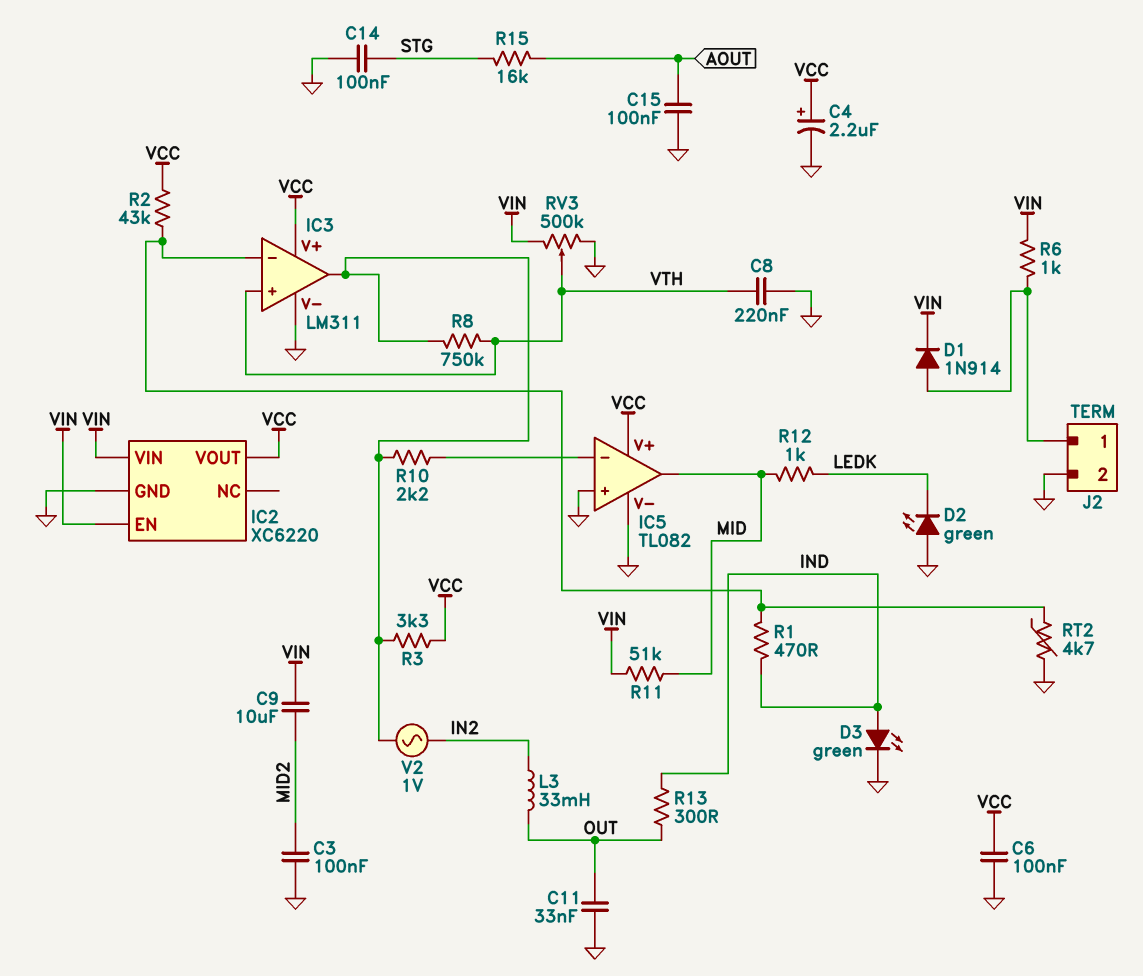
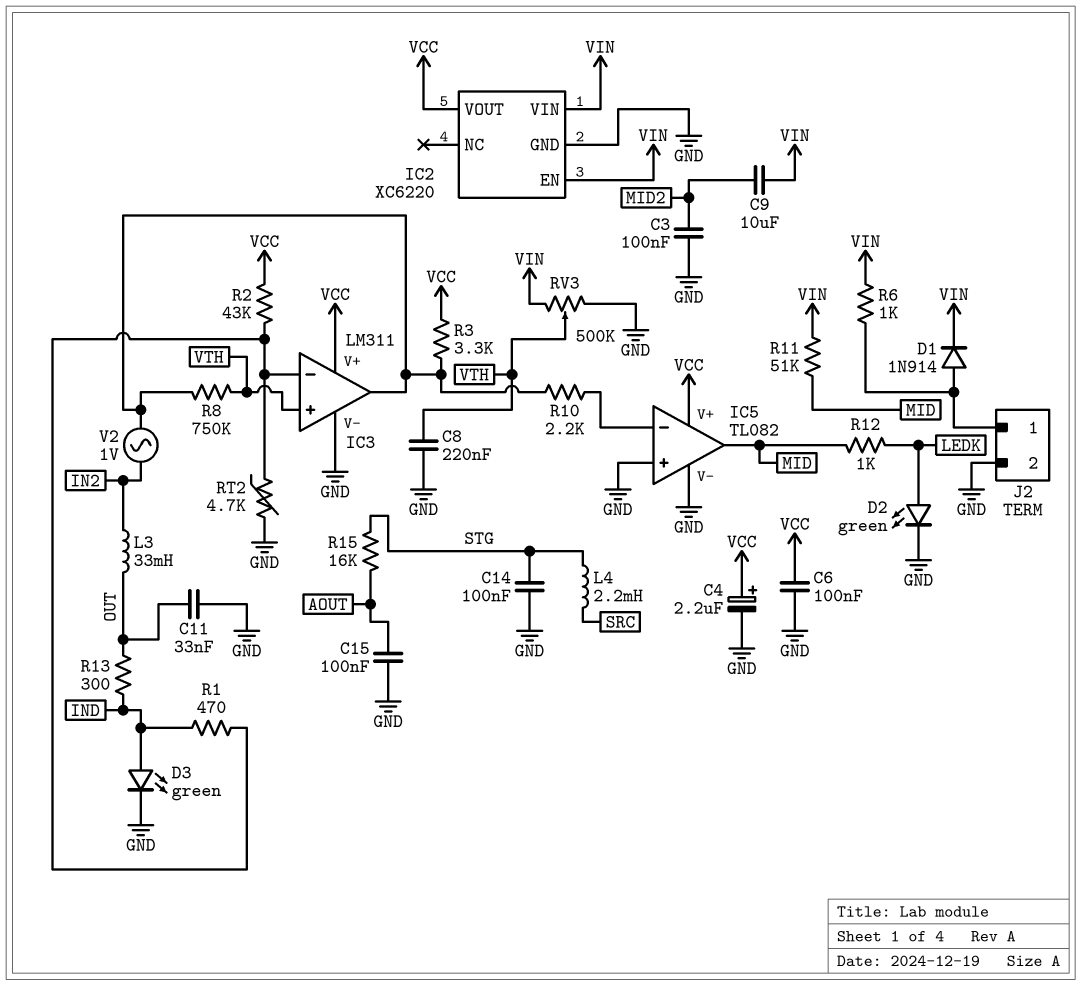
D2: LED green (A GND, K LEDK) -> LED green (A LEDK, K GND)
L4: none -> 2.2mH (SRC, STG)

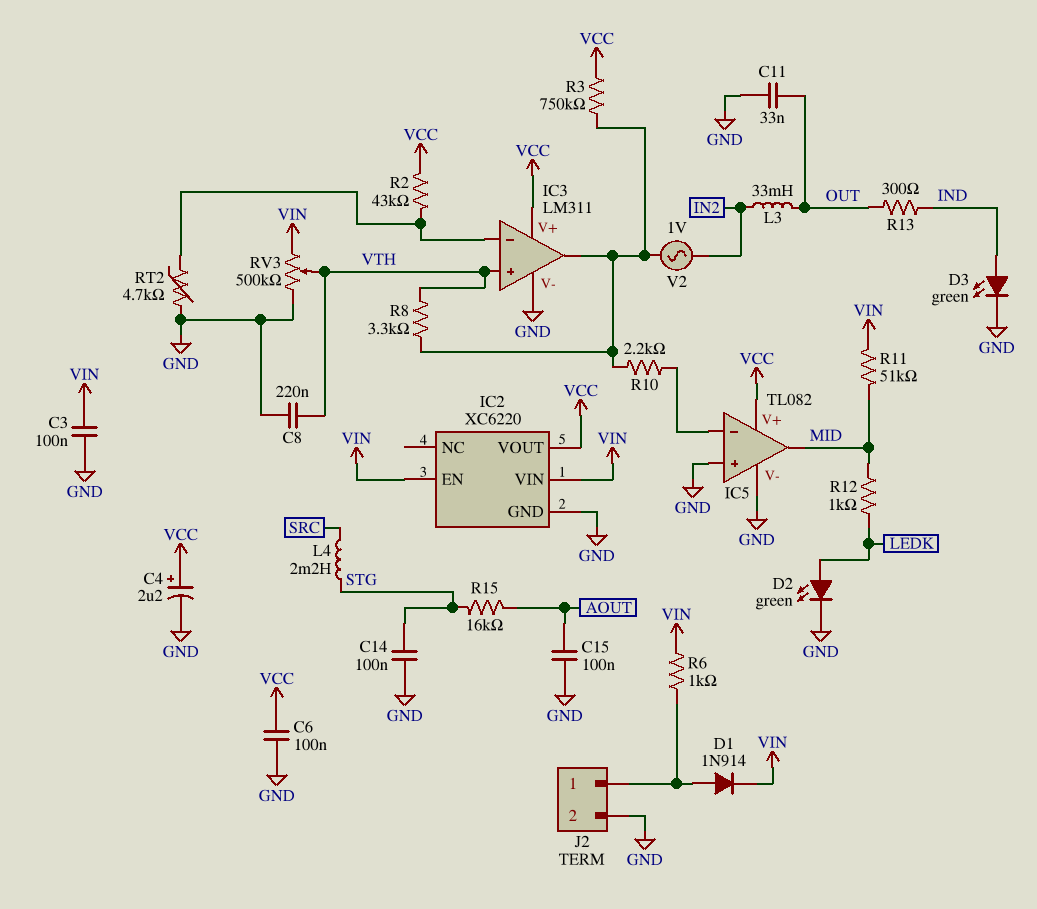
C3: 100nF (GND, MID2) -> 100nF (GND, VIN)
C9: 10uF (MID2, VIN) -> none
R1: 470 (IC3/in-, IND) -> none
R3: 3.3k (IC3/out, VCC) -> 750k (IC3/out, VCC)
R8: 750k (IC3/out, VTH) -> 3.3k (IC3/out, VTH)

